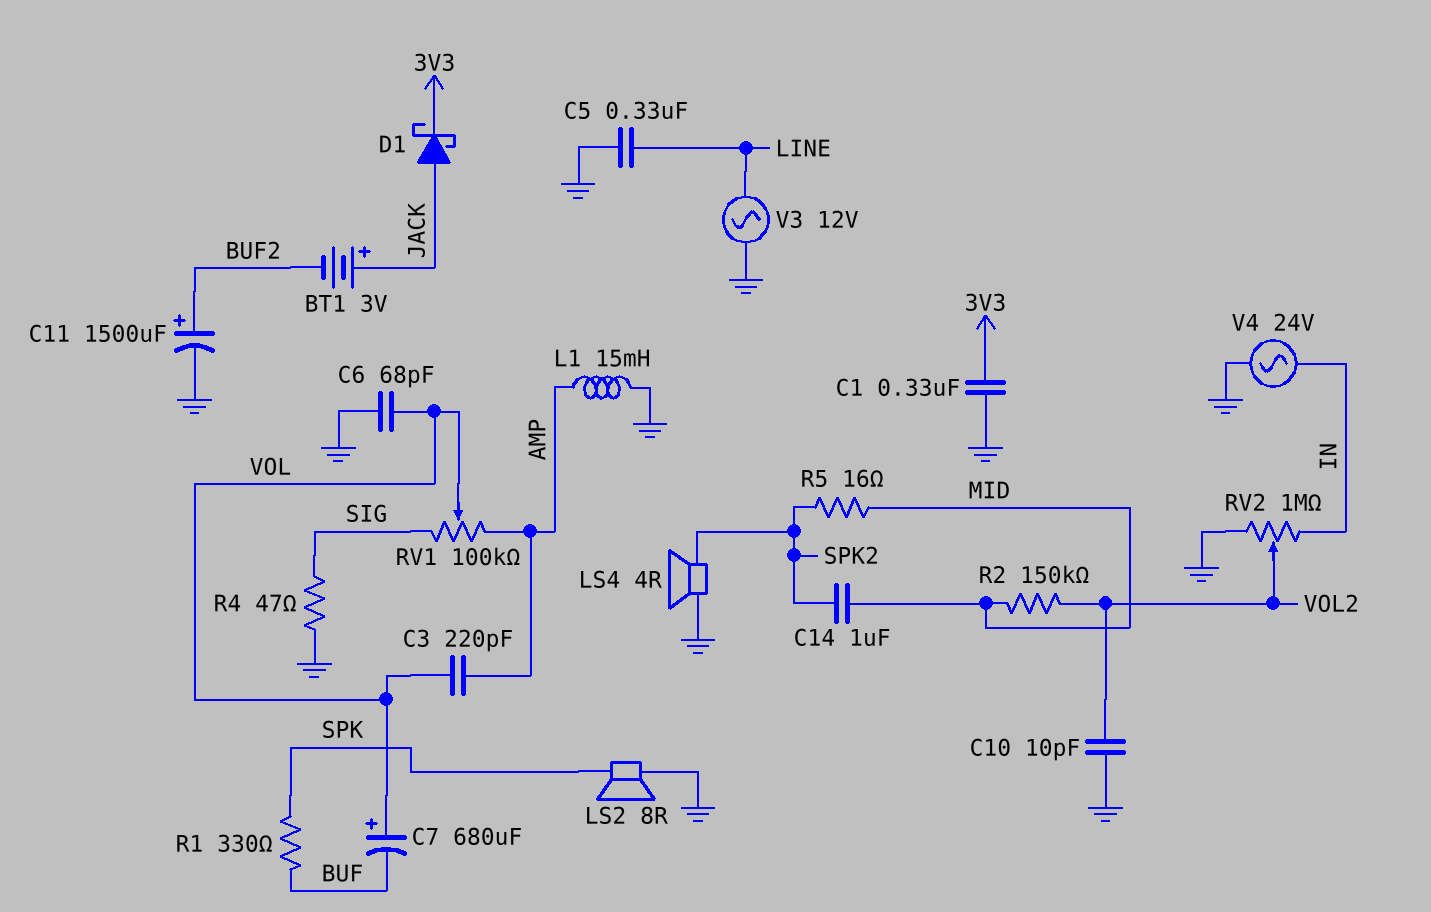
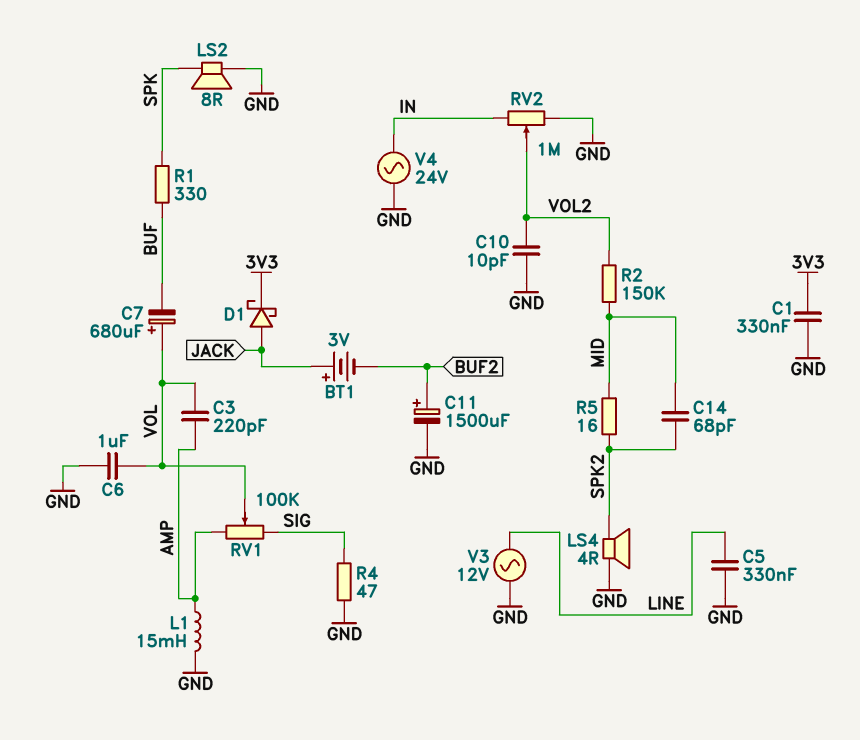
C6: 68pF (GND, VOL) -> 1uF (GND, VOL)
C14: 1uF (MID, SPK2) -> 68pF (MID, SPK2)

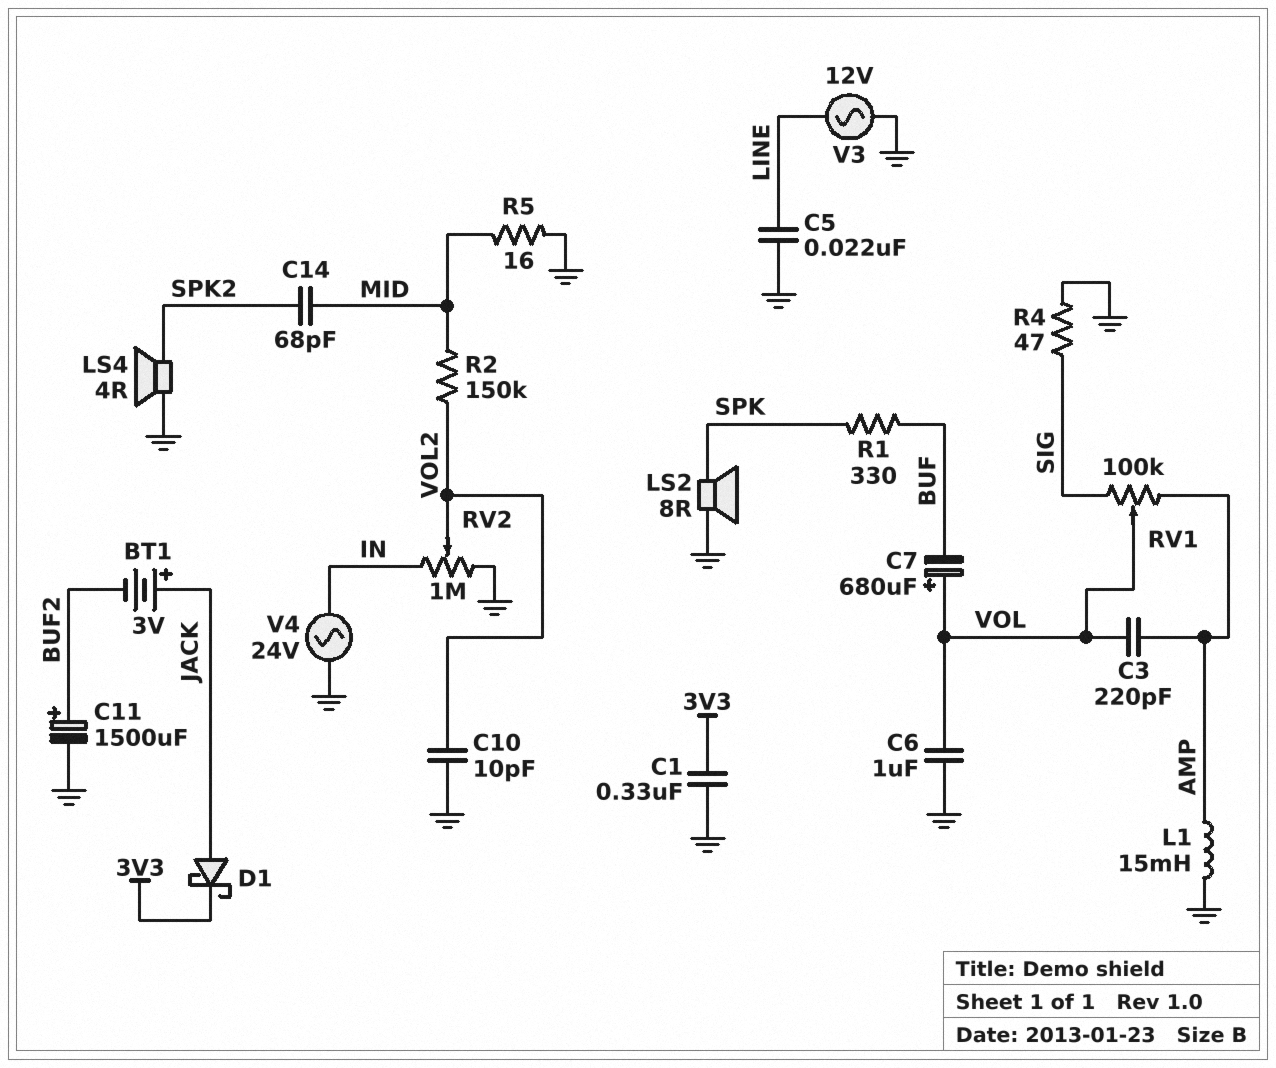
C5: 330nF (GND, LINE) -> 22nF (GND, LINE)
R5: 16 (MID, SPK2) -> 16 (GND, MID)

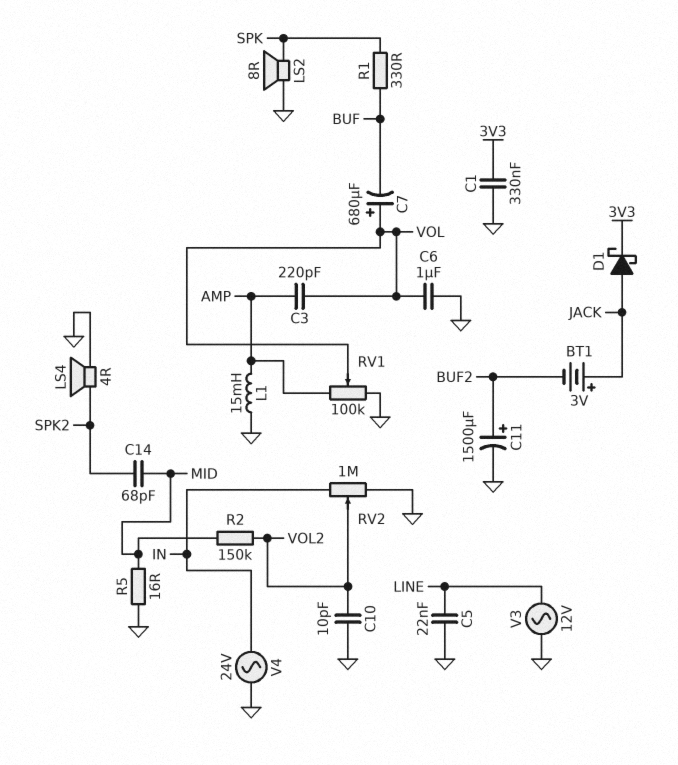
R4: 47 (GND, SIG) -> none
RV1: 100k (AMP, SIG, wiper VOL) -> 100k (AMP, GND, wiper VOL)

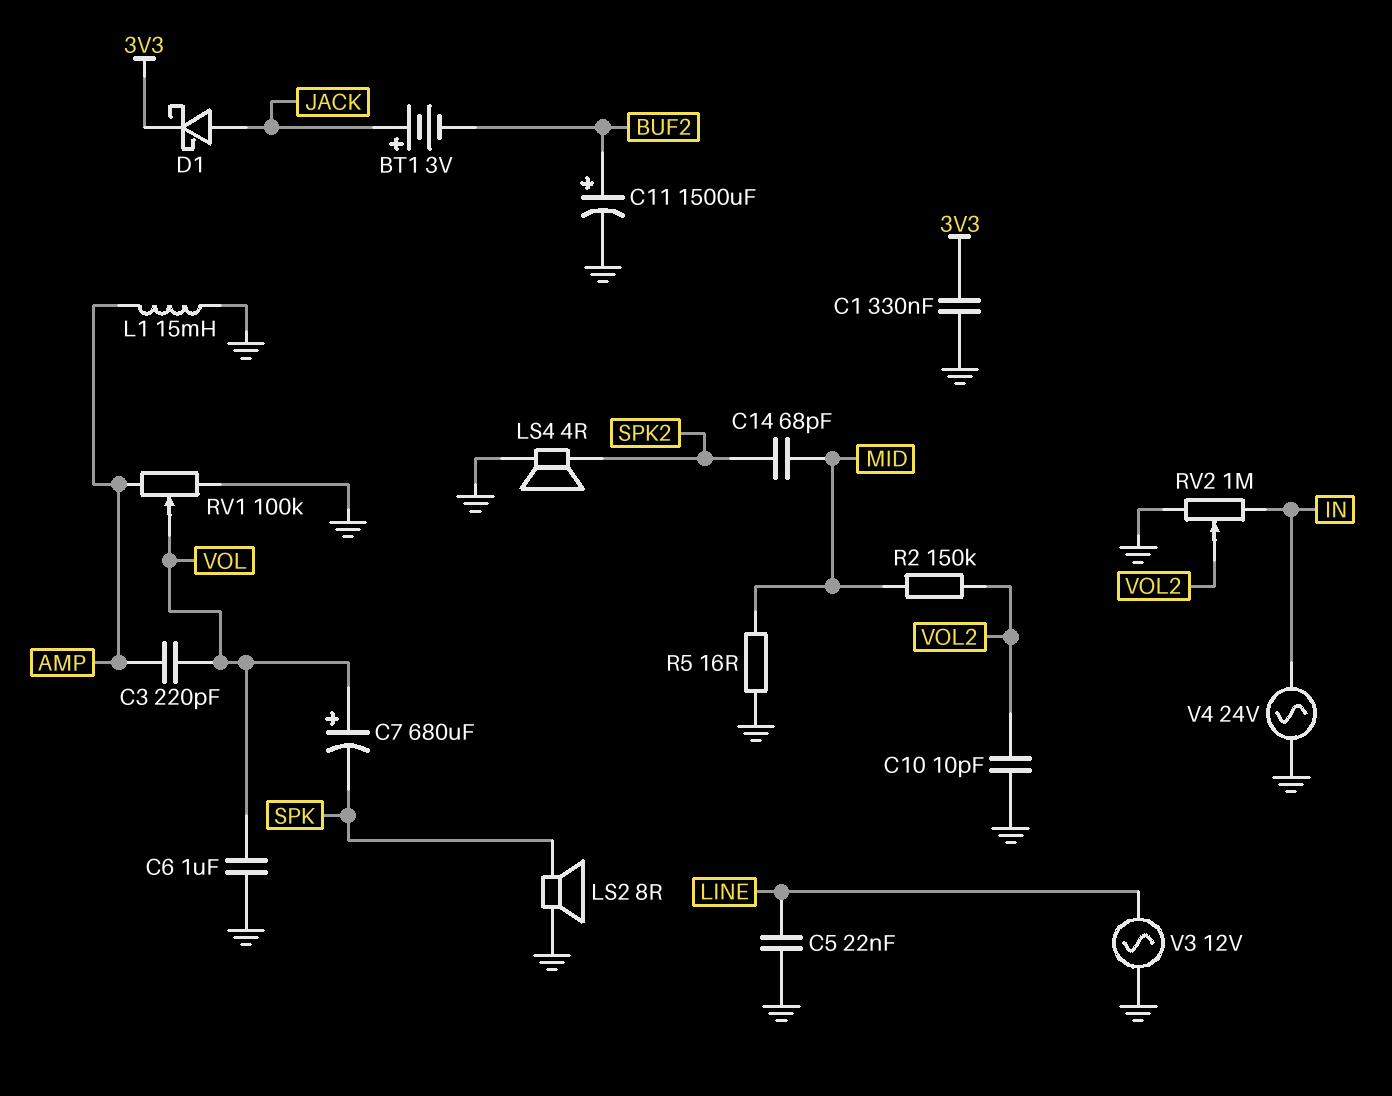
C7: 680uF (plus VOL, minus BUF) -> 680uF (plus VOL, minus SPK)
R1: 330 (BUF, SPK) -> none

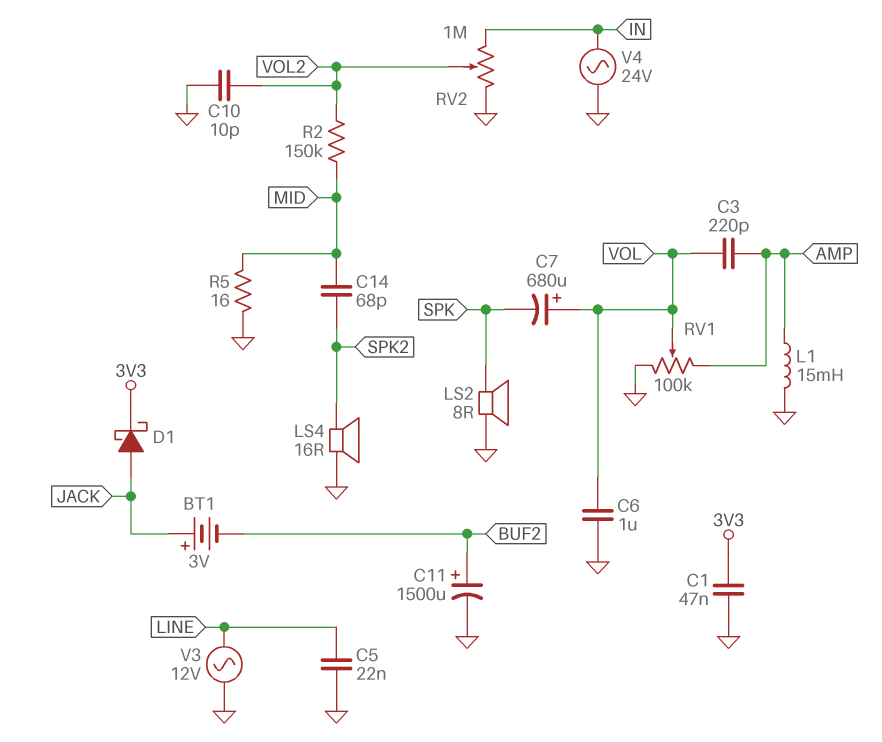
C1: 330nF (3V3, GND) -> 47nF (3V3, GND)
LS4: speaker 4R (GND, SPK2) -> speaker 16R (GND, SPK2)

